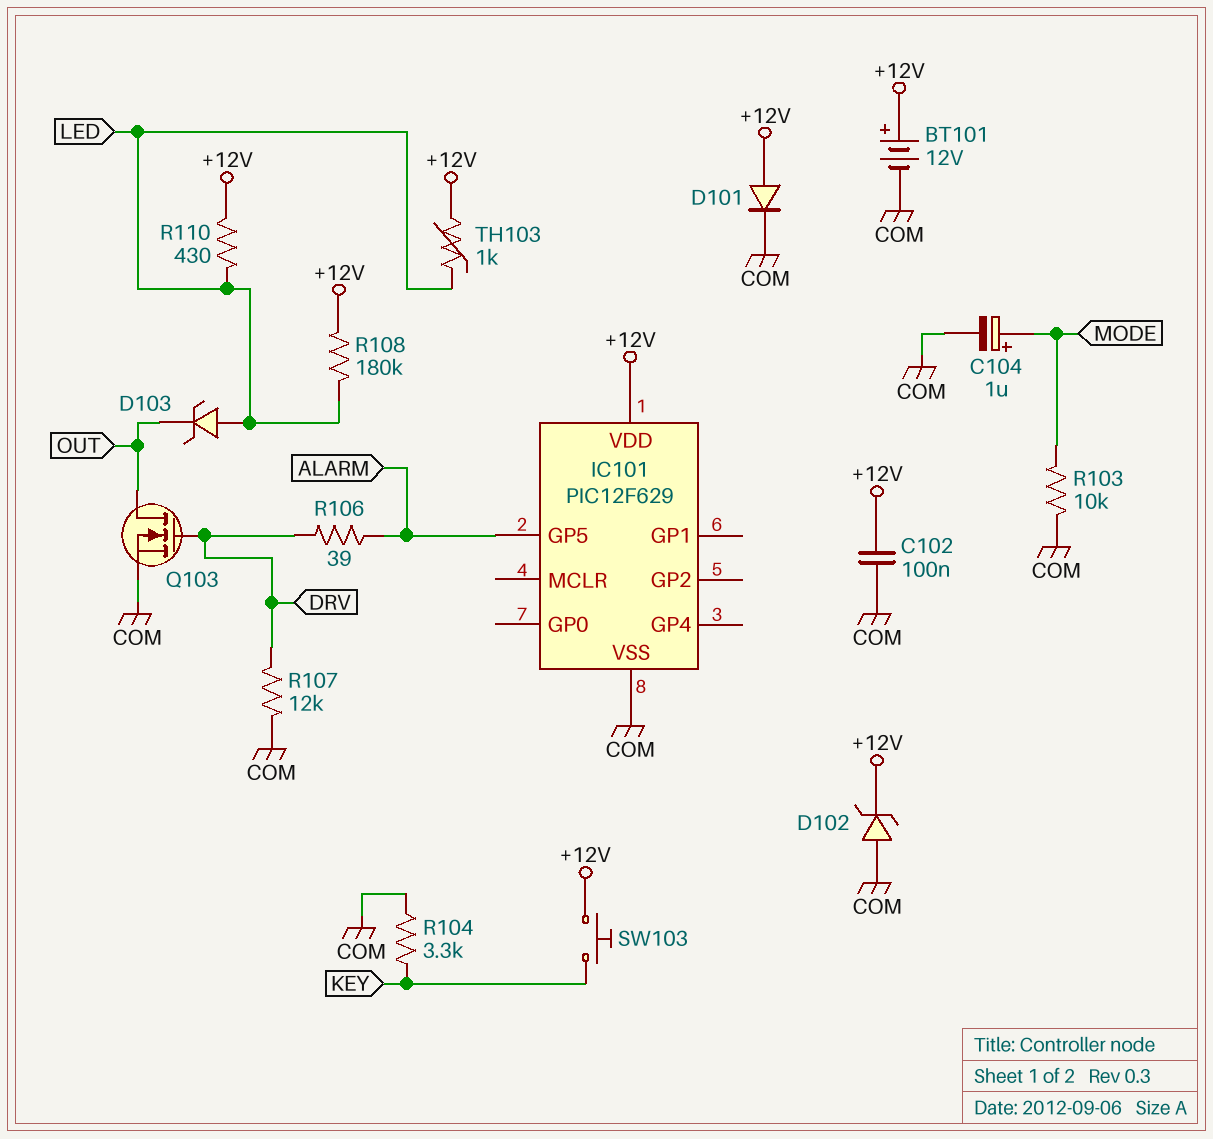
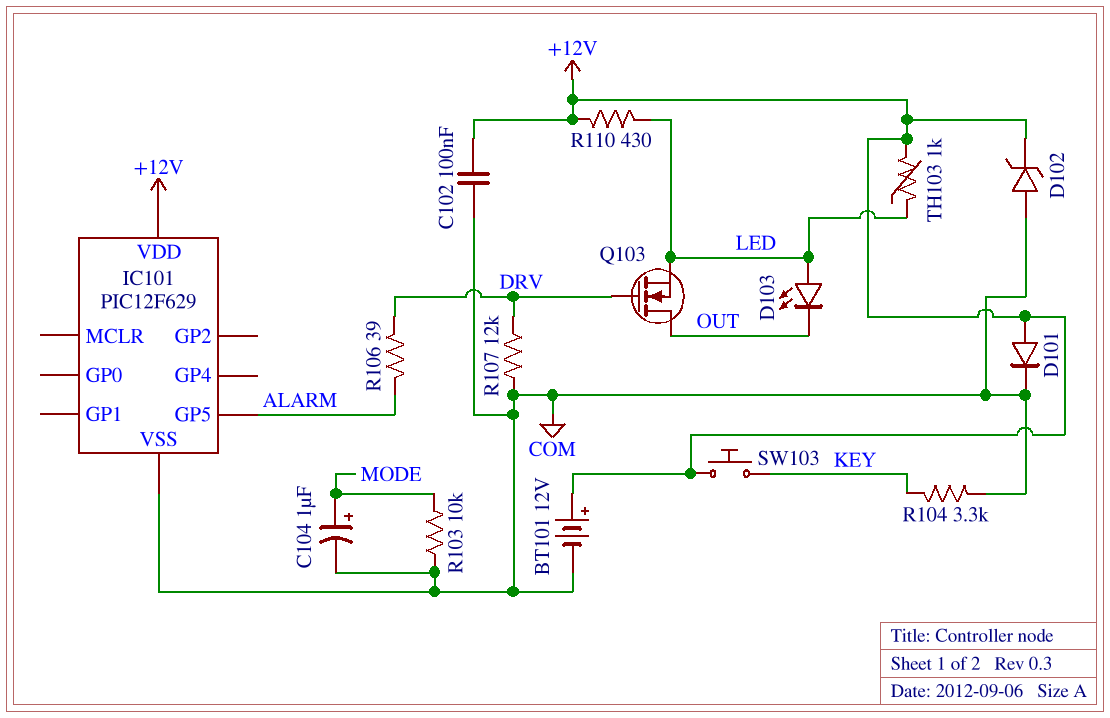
D103: zener (A LED, K OUT) -> LED (A LED, K OUT)
Q103: NMOS (G DRV, D OUT, S COM) -> NMOS (G DRV, D OUT, S LED)
R108: 180k (+12V, LED) -> none

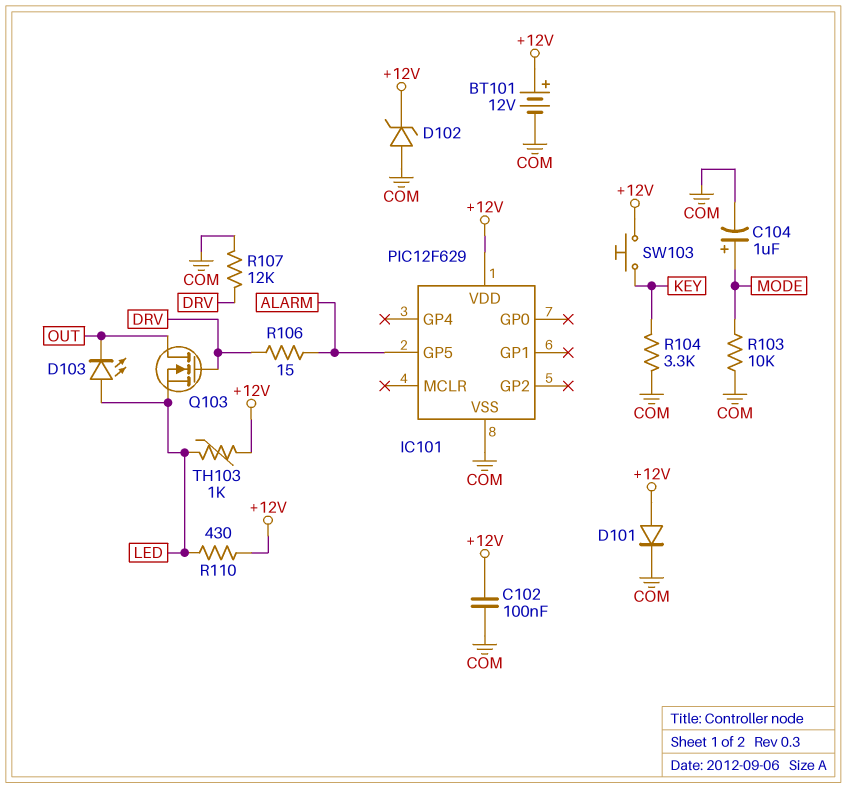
R106: 39 (ALARM, DRV) -> 15 (ALARM, DRV)

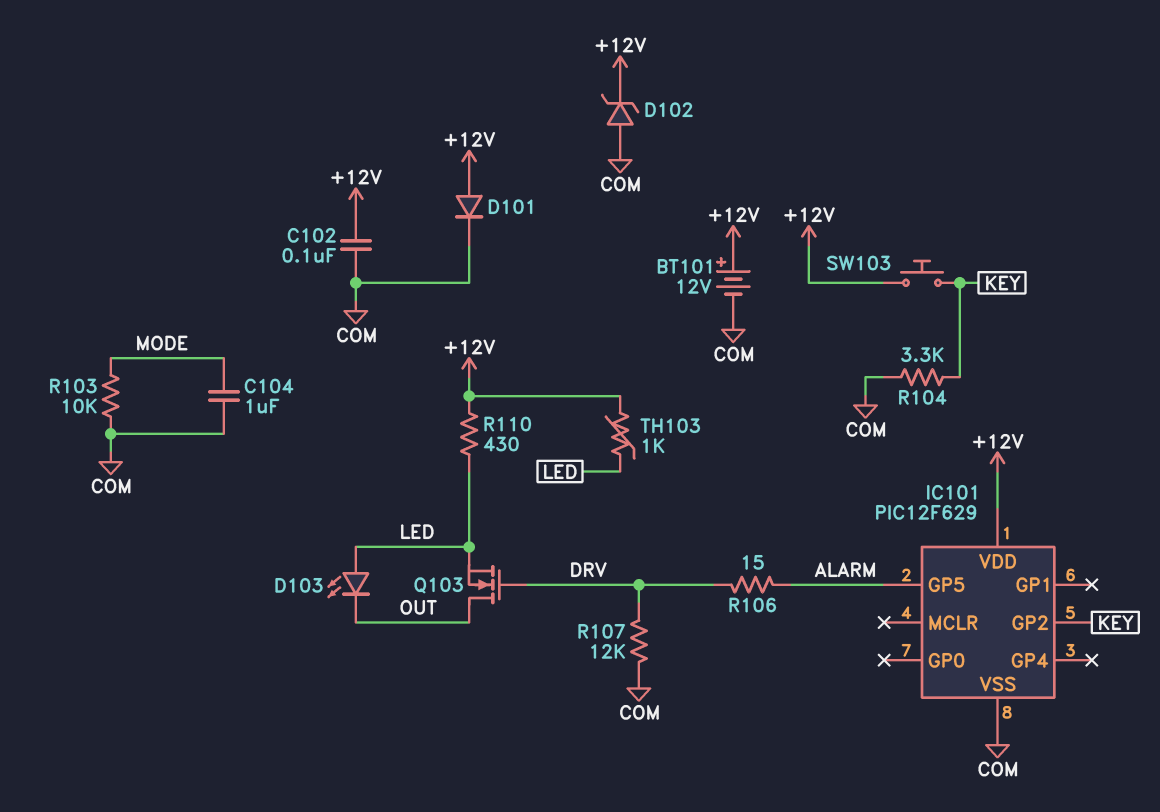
C104: 1uF (plus MODE, minus COM) -> 1uF (COM, MODE)
IC101 pin GP2: none -> KEY

